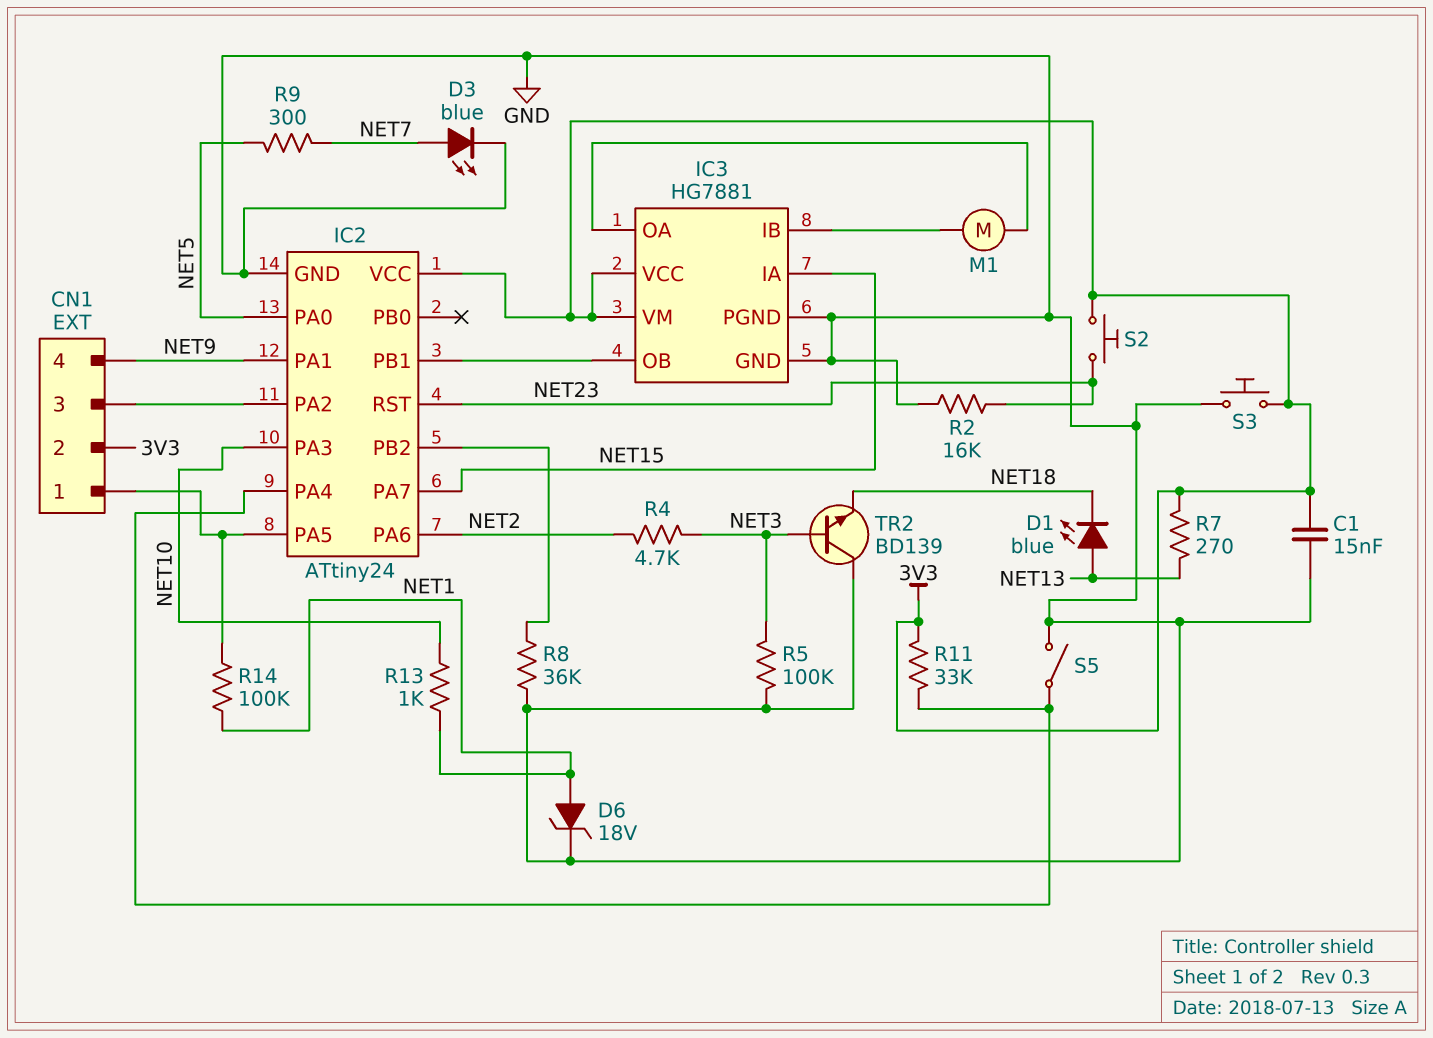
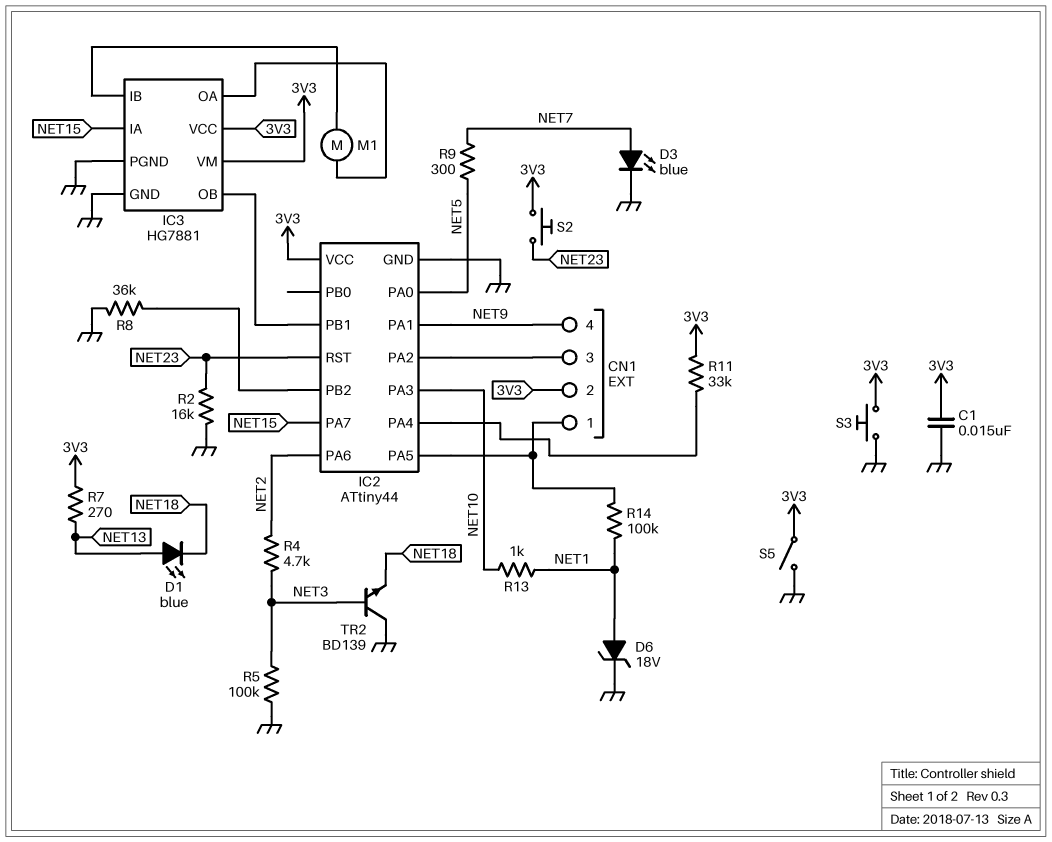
IC2: ATtiny24 -> ATtiny44
S5: switch (GND, IC2/PA4) -> switch (3V3, GND)

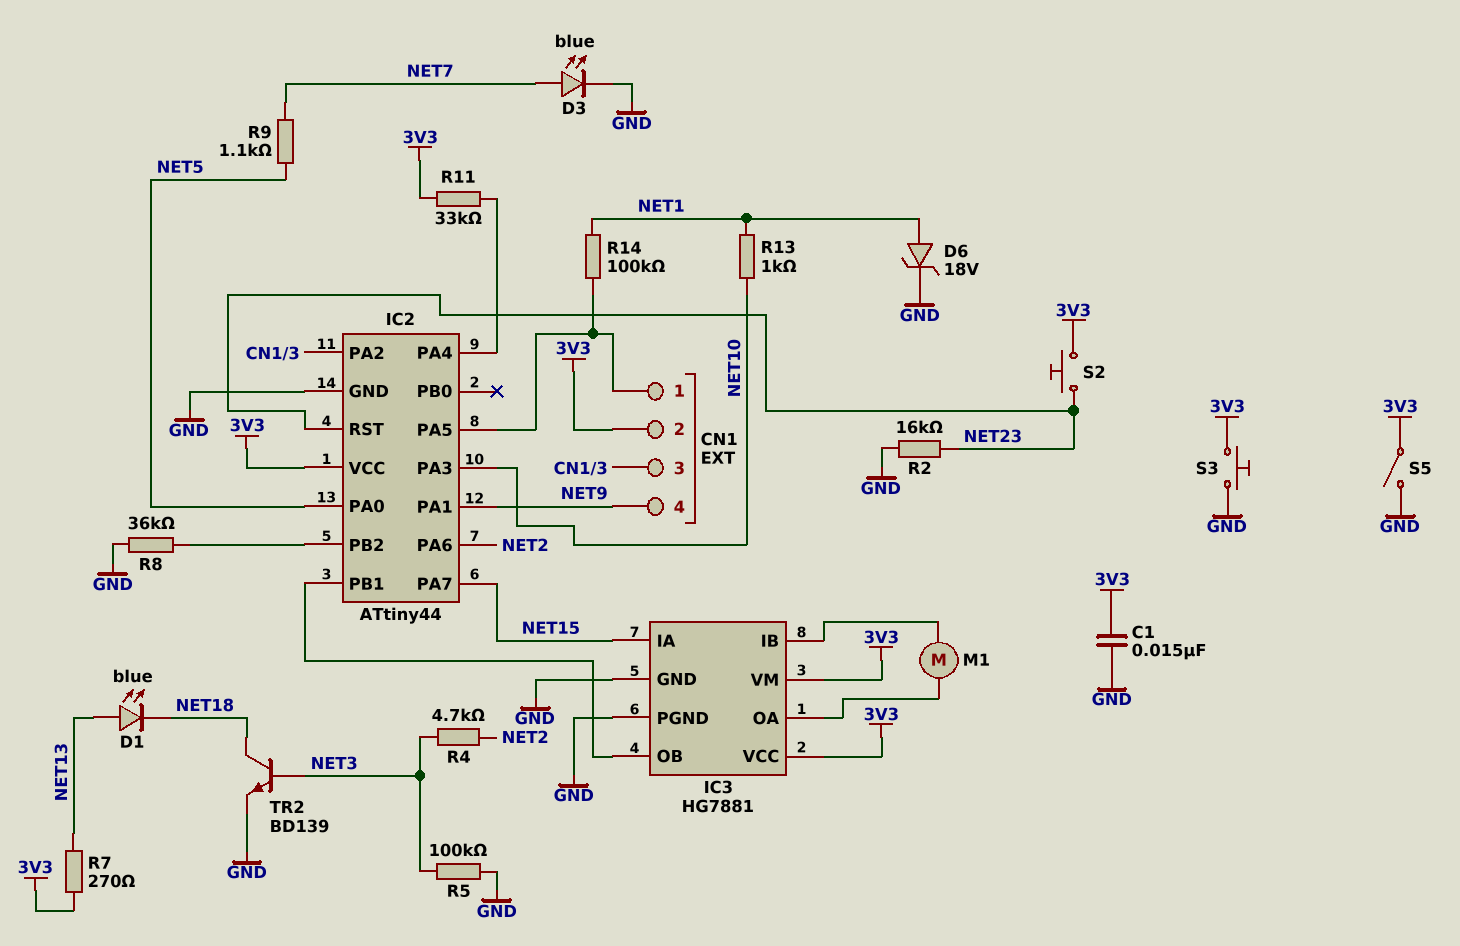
R9: 300 (NET5, NET7) -> 1.1k (NET5, NET7)
TR2: NPN BD139 (B NET3, C GND, E NET18) -> NPN BD139 (B NET3, C NET18, E GND)

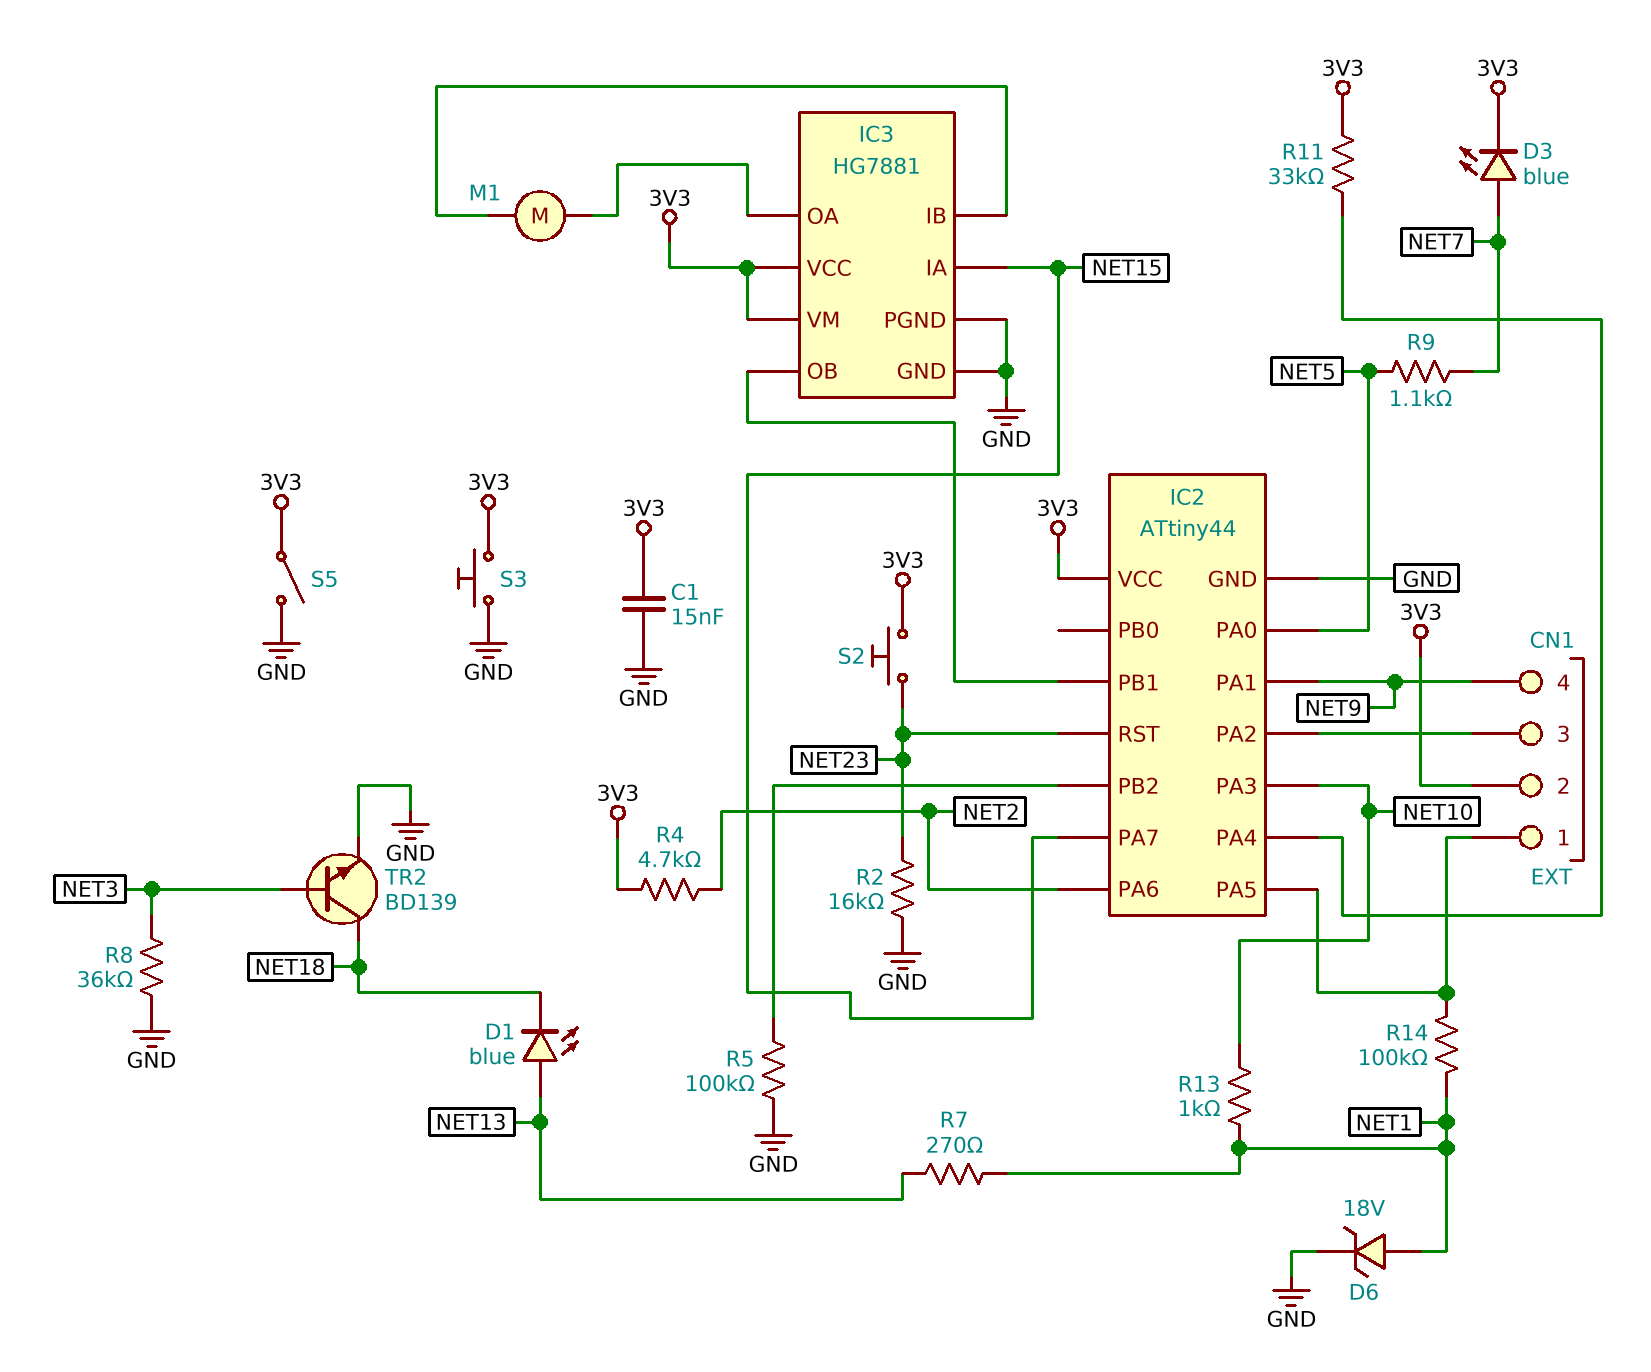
D3: LED blue (A NET7, K GND) -> LED blue (A NET7, K 3V3)
R4: 4.7k (NET2, NET3) -> 4.7k (3V3, NET2)
R5: 100k (GND, NET3) -> 100k (GND, IC2/PB2)
R7: 270 (3V3, NET13) -> 270 (NET1, NET13)
R8: 36k (GND, IC2/PB2) -> 36k (GND, NET3)

